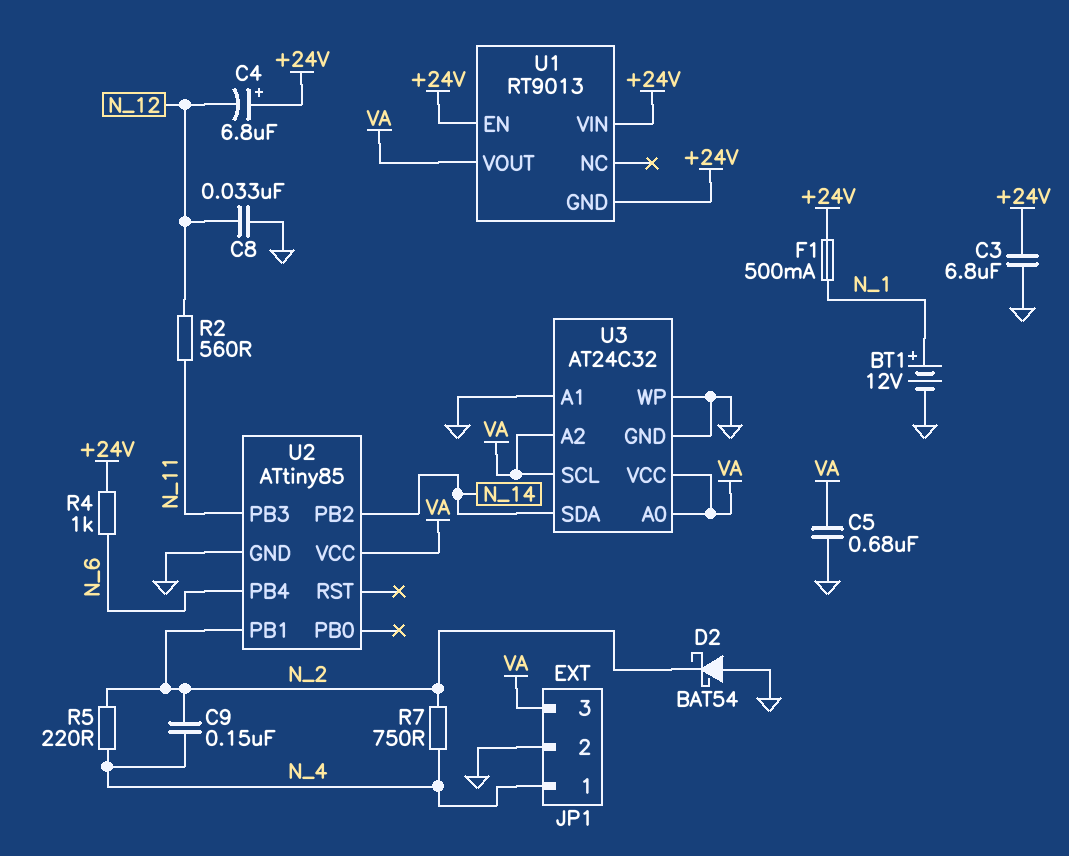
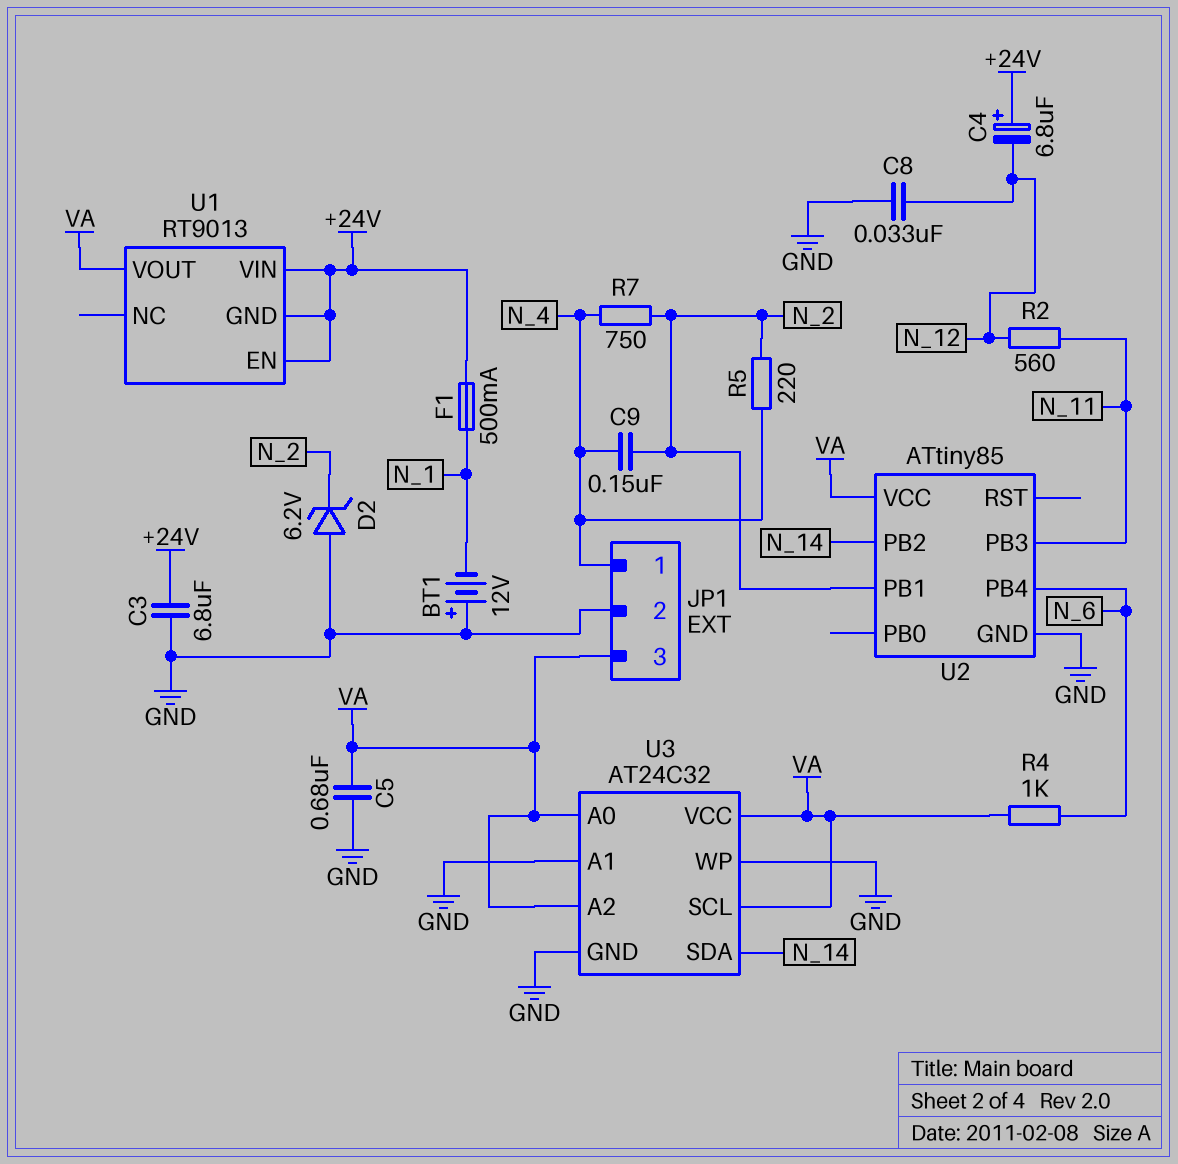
BT1: 12V (plus N_1, minus GND) -> 12V (plus GND, minus N_1)
D2: schottky BAT54 (A GND, K N_2) -> zener 6.2V (A GND, K N_2)
R4: 1k (+24V, N_6) -> 1k (N_6, VA)

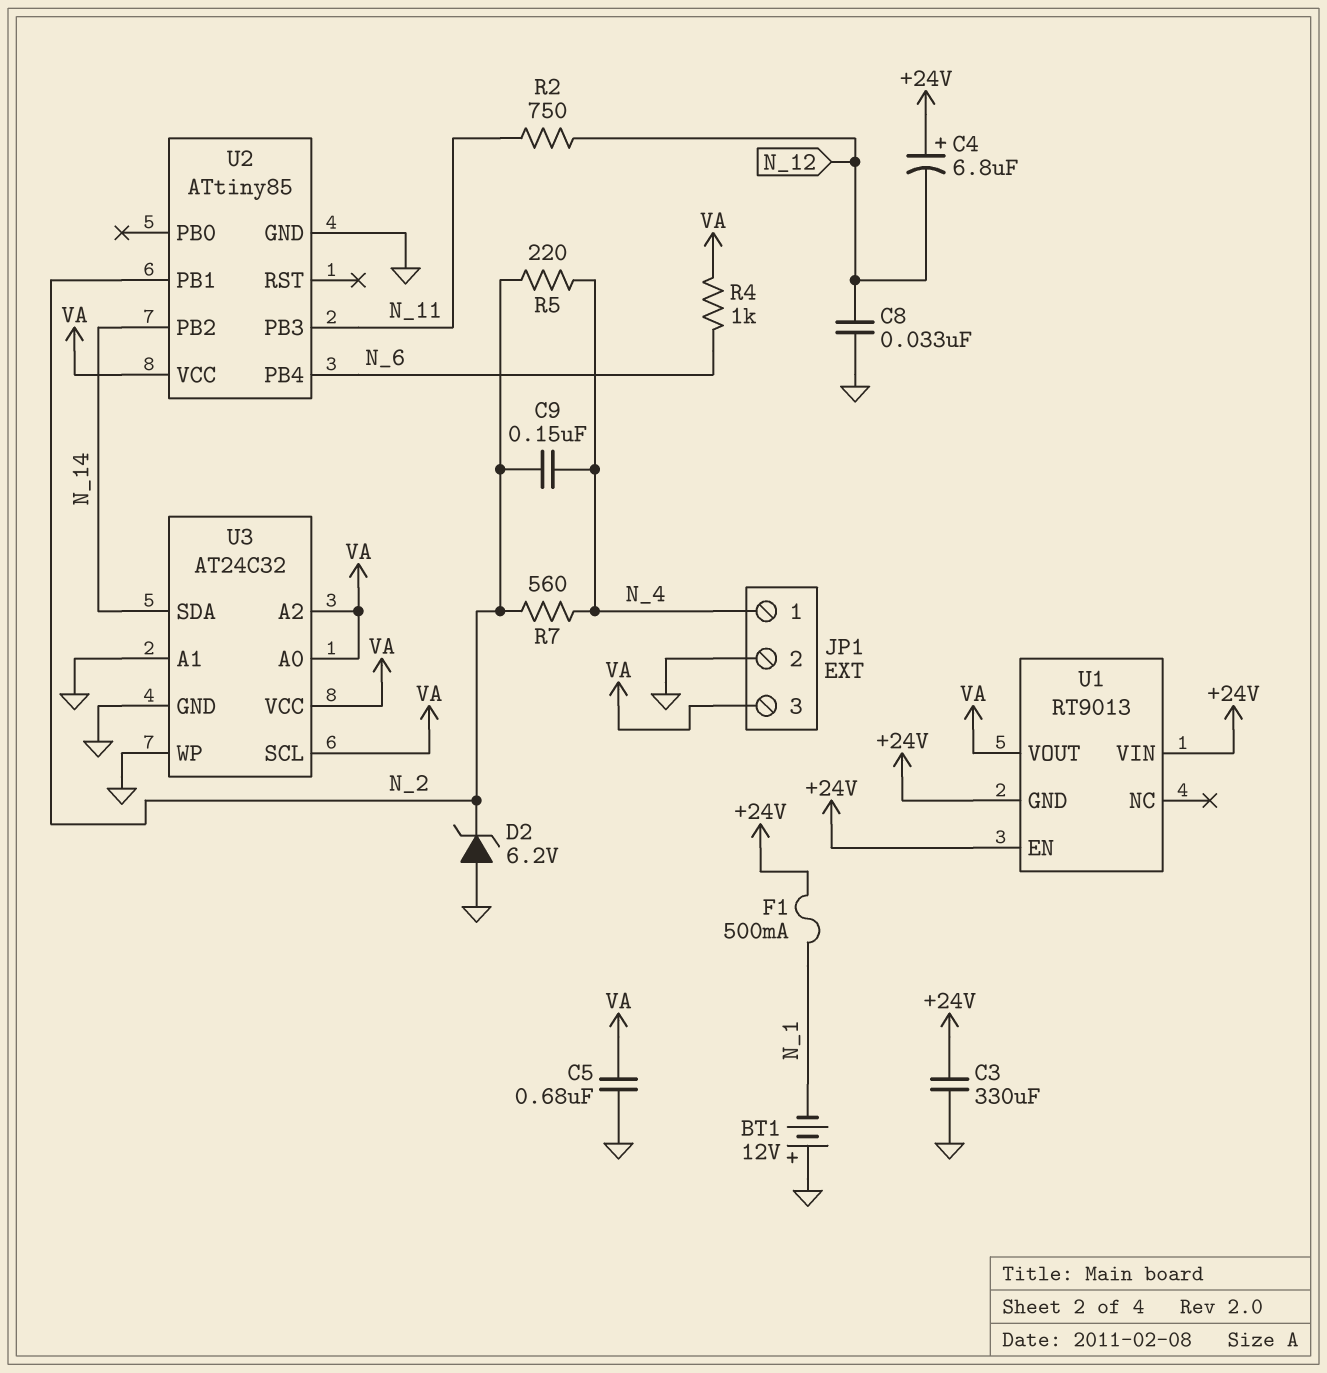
C3: 6.8uF (+24V, GND) -> 330uF (+24V, GND)
R2: 560 (N_11, N_12) -> 750 (N_11, N_12)
R7: 750 (N_2, N_4) -> 560 (N_2, N_4)

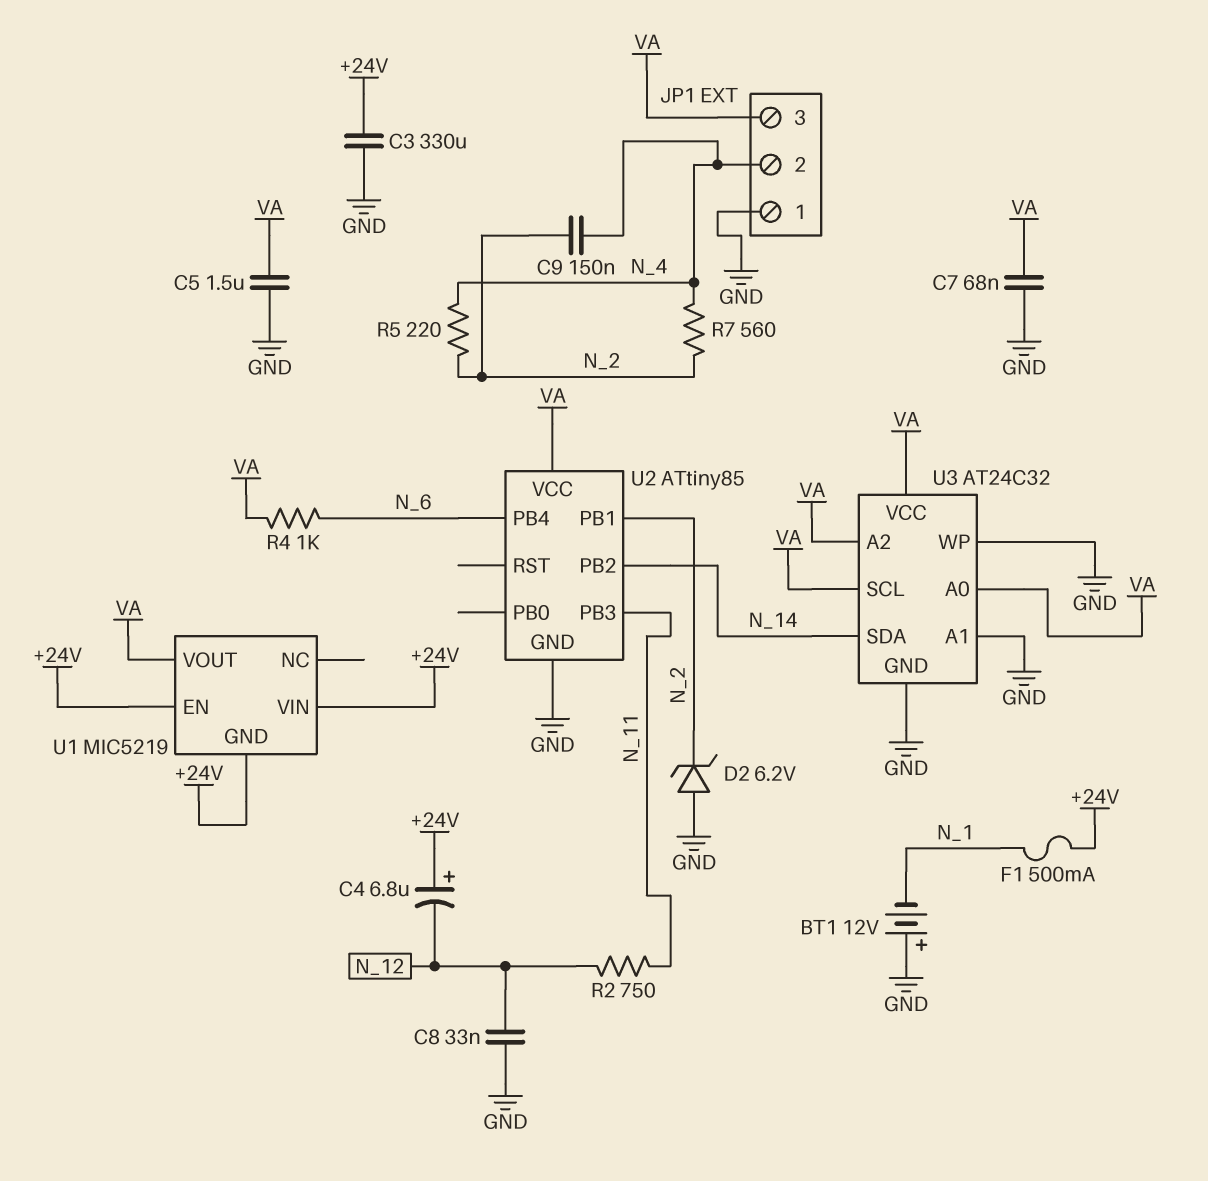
C5: 680nF (GND, VA) -> 1.5uF (GND, VA)
C7: none -> 68nF (GND, VA)
JP1 pin 1: N_4 -> GND
JP1 pin 2: GND -> N_4
U1: RT9013 -> MIC5219

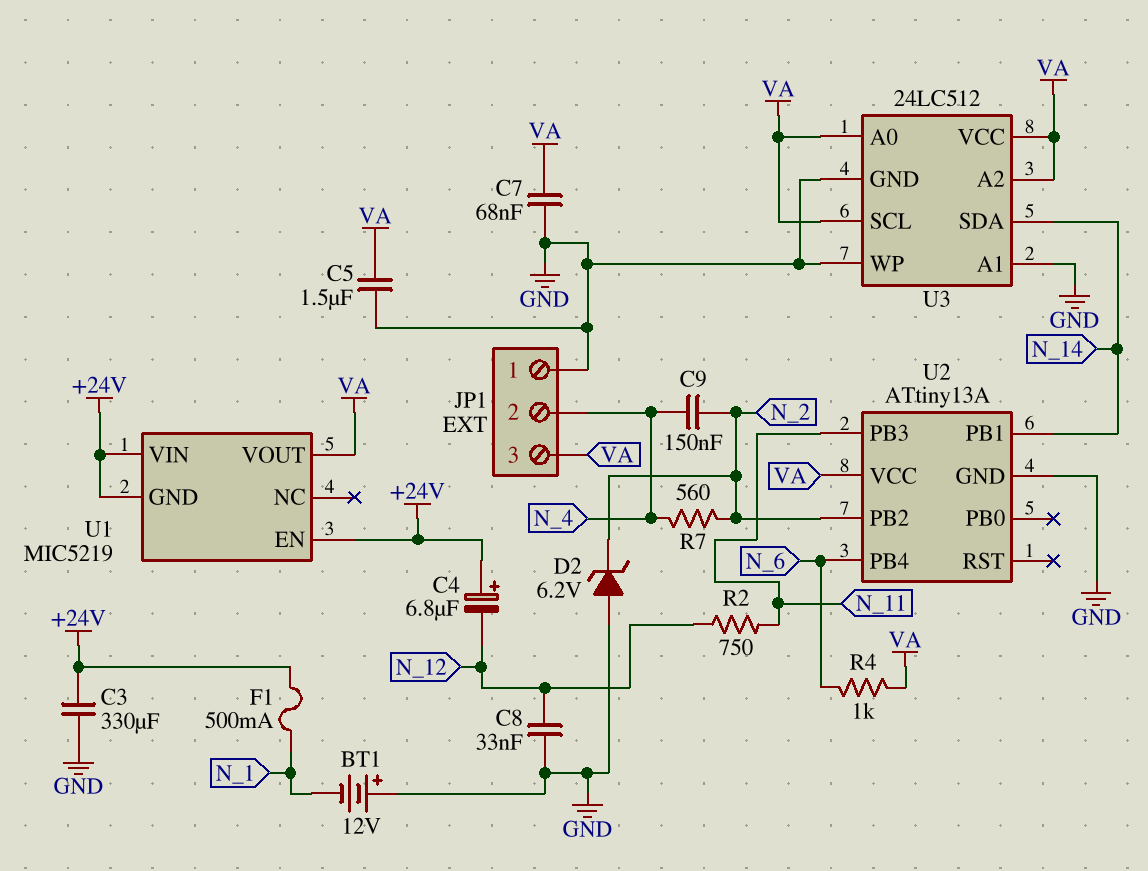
R5: 220 (N_2, N_4) -> none
U2: ATtiny85 -> ATtiny13A
U2 pin PB1: N_2 -> N_14
U2 pin PB2: N_14 -> N_2
U3: AT24C32 -> 24LC512

